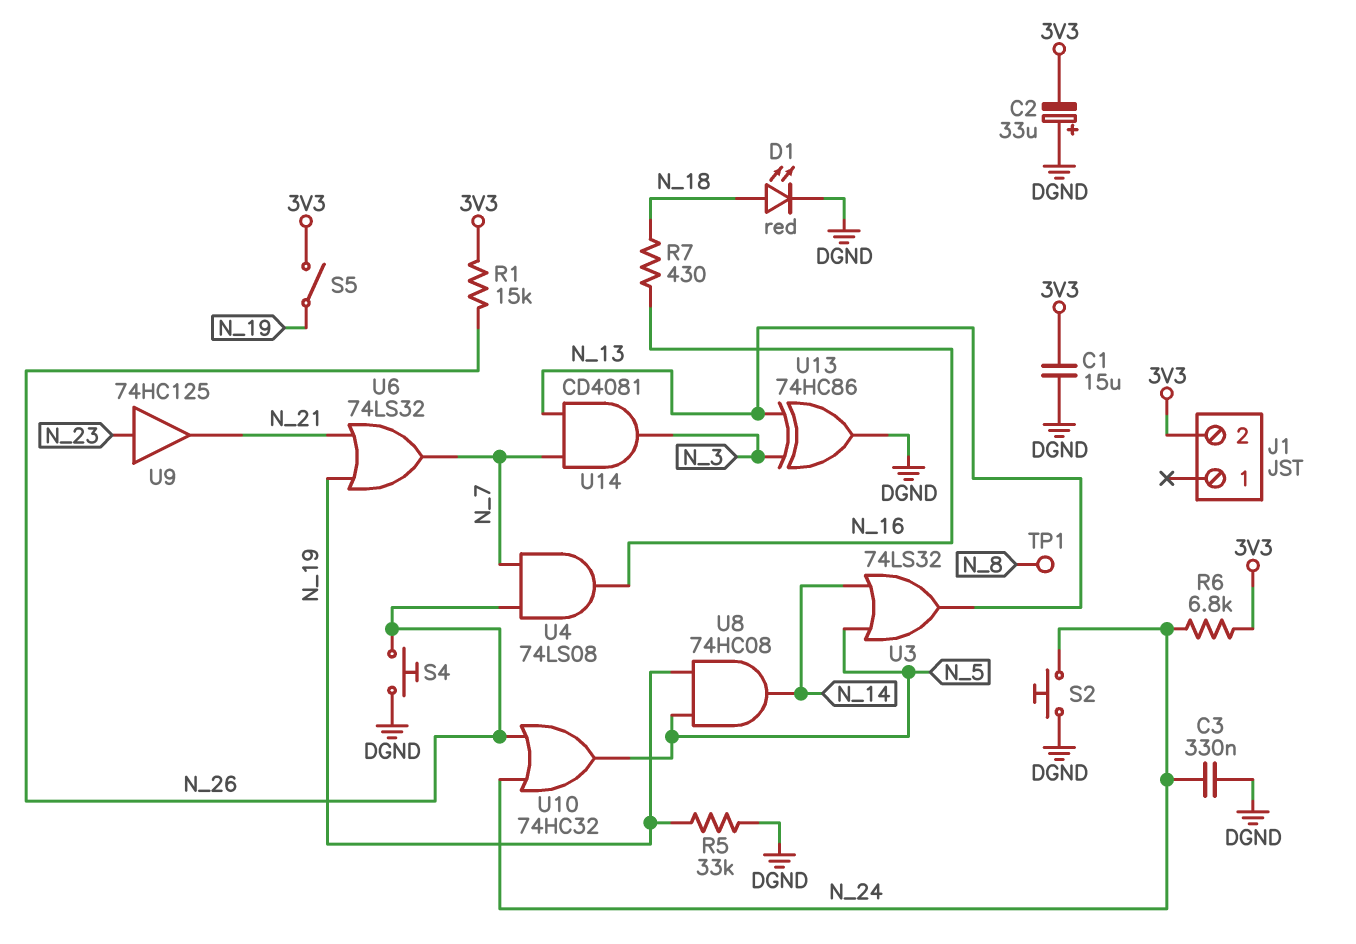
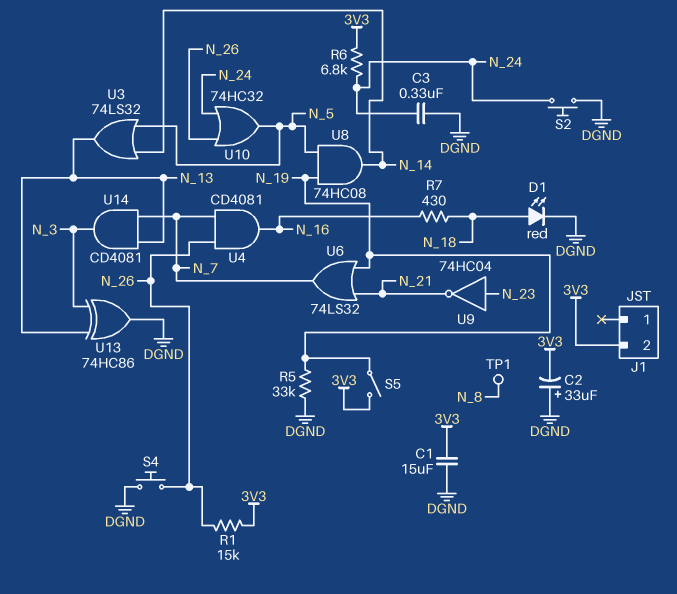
U4: AND 74LS08 (in N_7, in N_26, out N_16) -> AND CD4081 (in N_7, in N_26, out N_16)
U9: buffer 74HC125 (in N_23, out N_21) -> NOT 74HC04 (in N_23, out N_21)

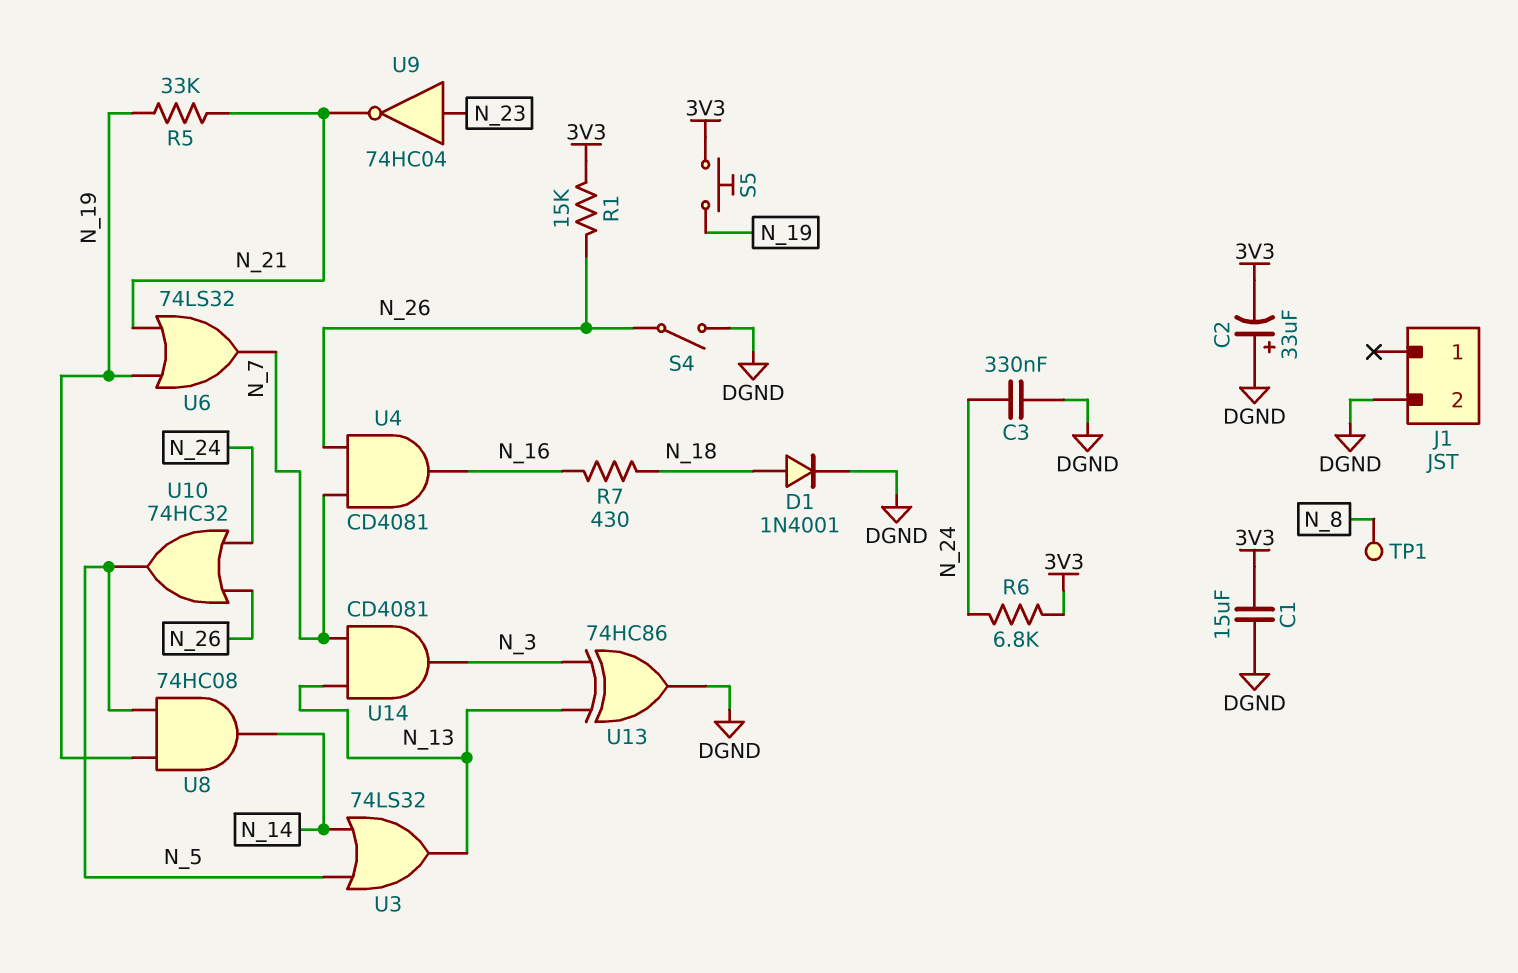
D1: LED red (A N_18, K DGND) -> diode 1N4001 (A N_18, K DGND)
J1 pin 2: 3V3 -> DGND
R5: 33k (DGND, N_19) -> 33k (N_19, N_21)
S2: button (DGND, N_24) -> none
S4: button (DGND, N_26) -> switch (DGND, N_26)
S5: switch (3V3, N_19) -> button (3V3, N_19)

